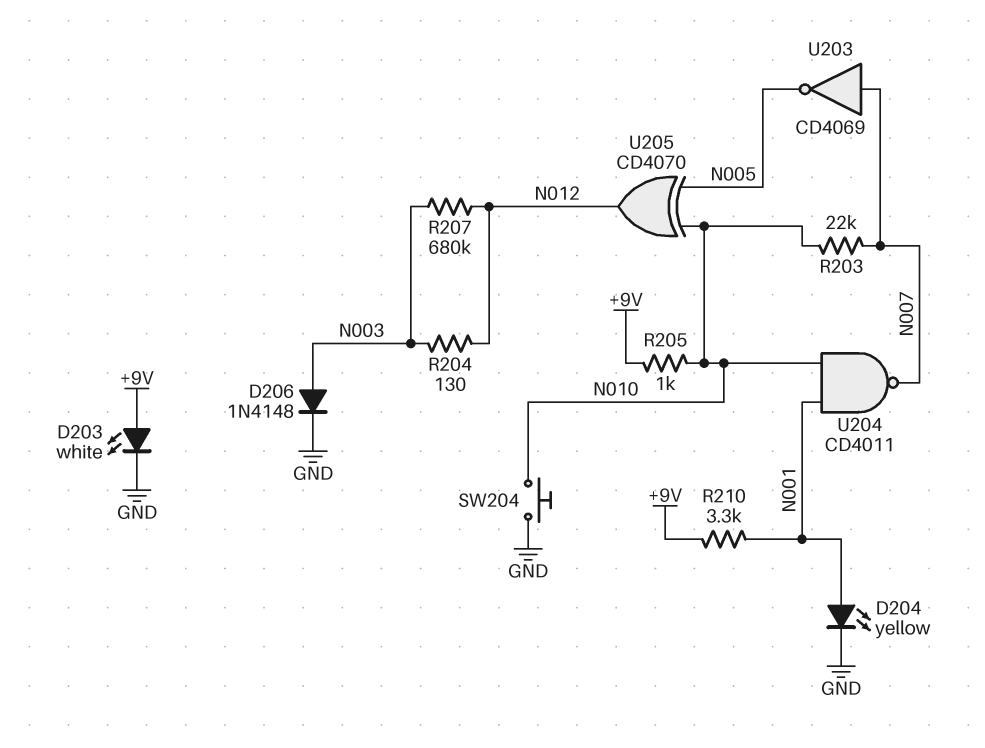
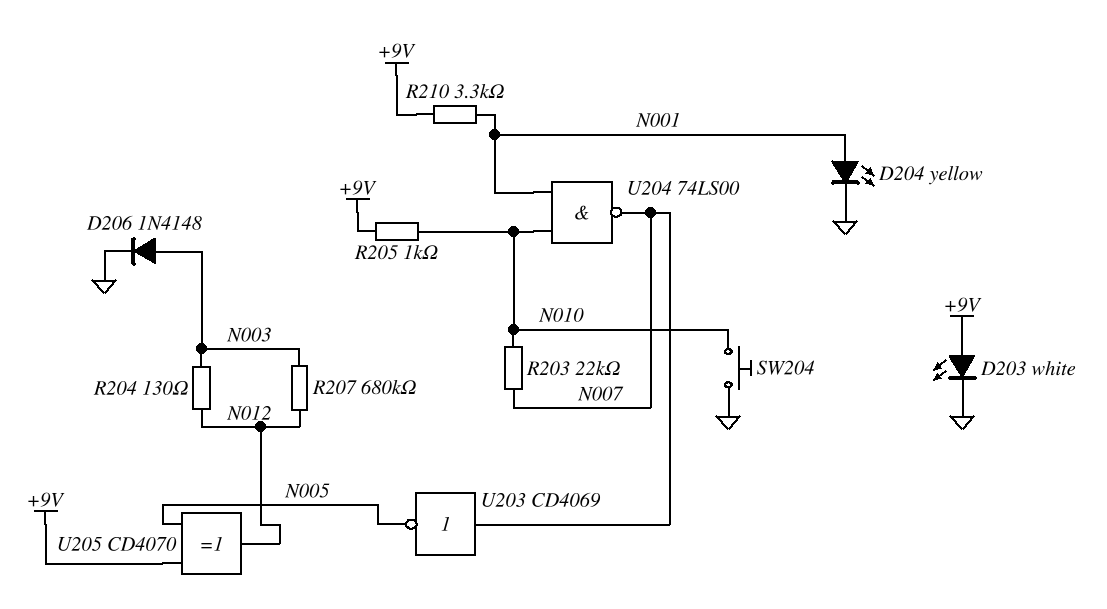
U204: NAND CD4011 (in N001, in N010, out N007) -> NAND 74LS00 (in N001, in N010, out N007)
U205: XOR CD4070 (in N005, in N010, out N012) -> XOR CD4070 (in +9V, in N005, out N012)

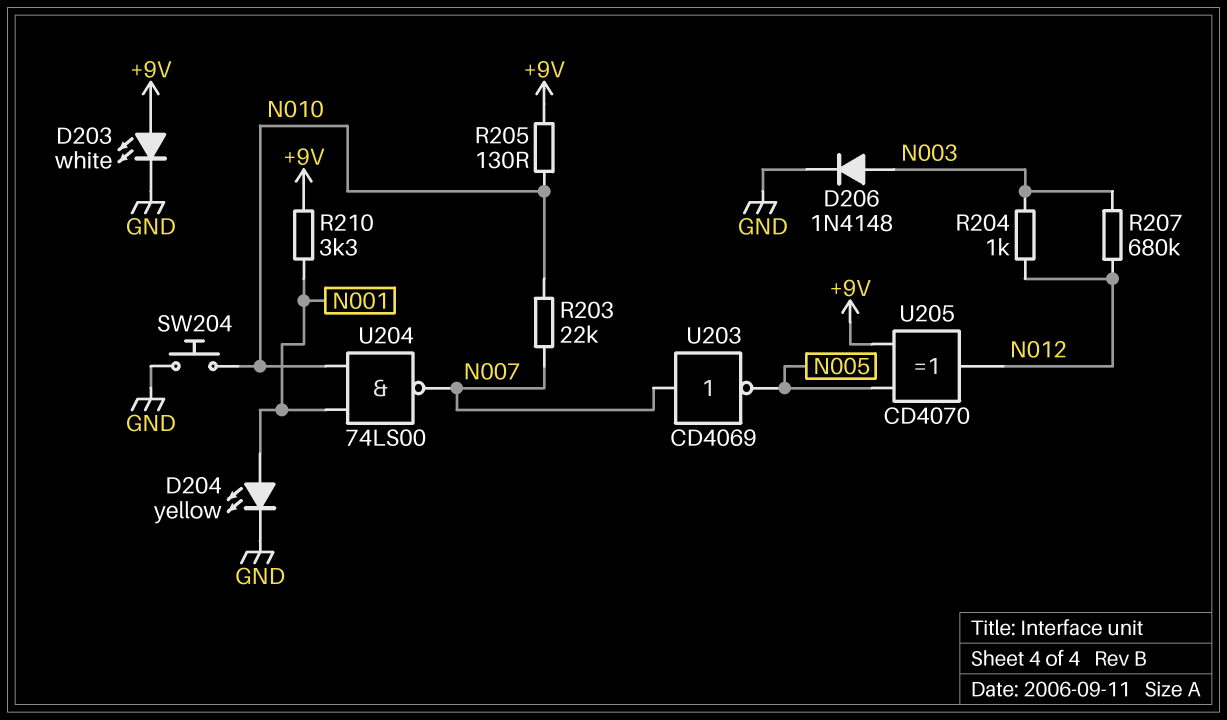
R204: 130 (N003, N012) -> 1k (N003, N012)
R205: 1k (+9V, N010) -> 130 (+9V, N010)

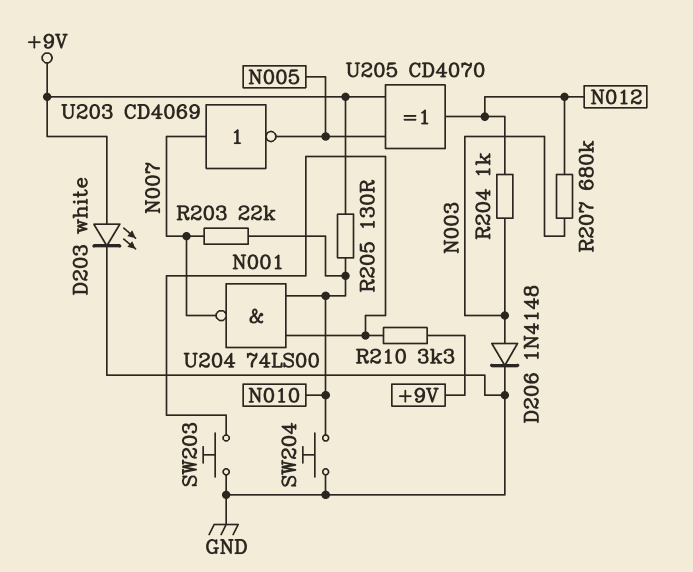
D204: LED yellow (A N001, K GND) -> none
SW203: none -> button (GND, N001)

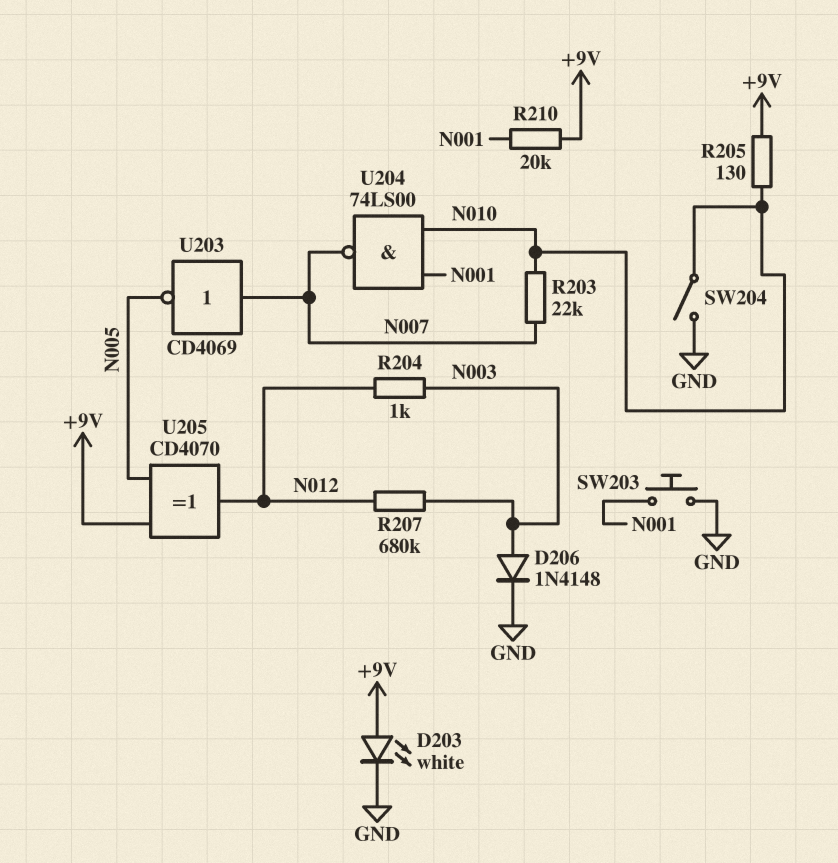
R210: 3.3k (+9V, N001) -> 20k (+9V, N001)
SW204: button (GND, N010) -> switch (GND, N010)

